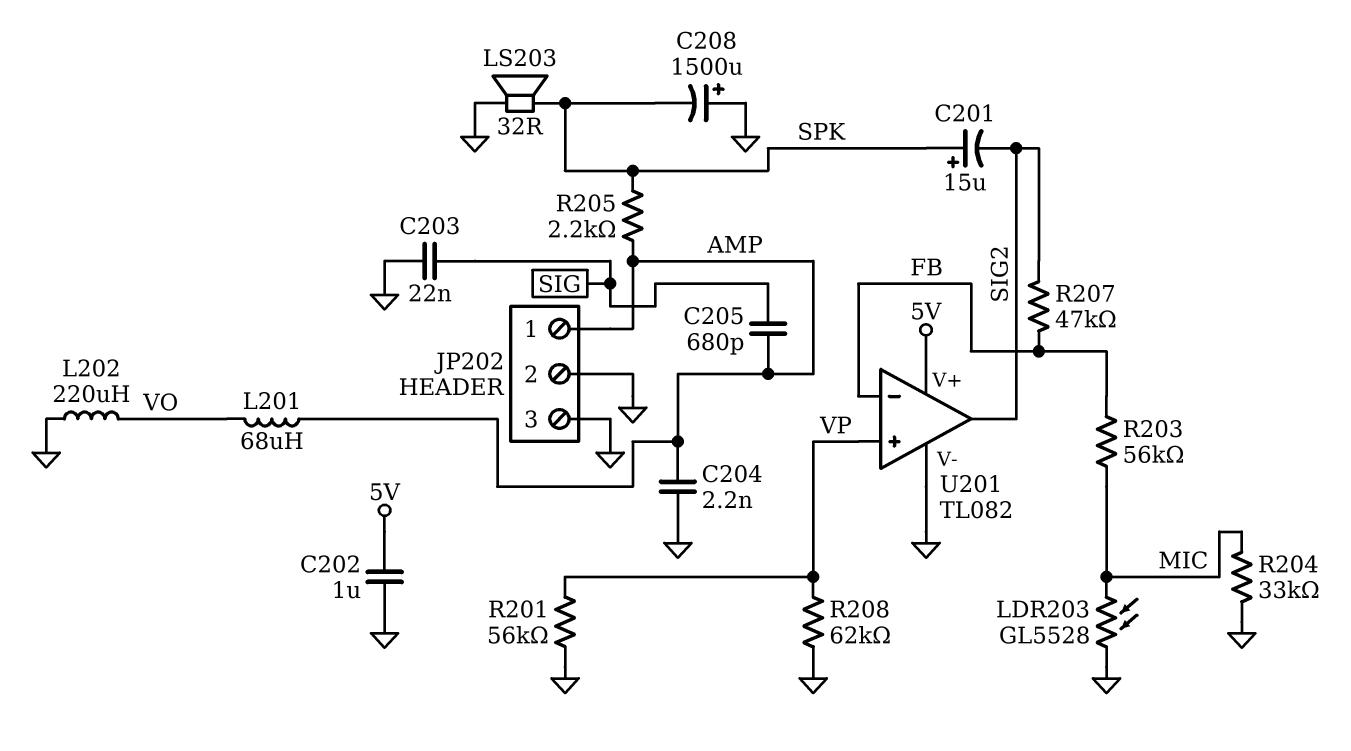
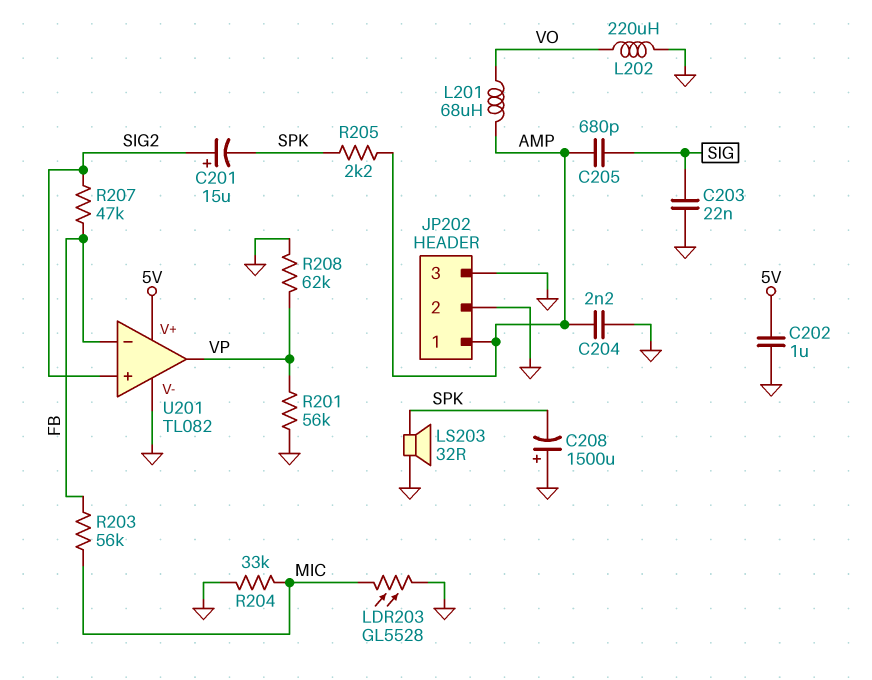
C201: 15uF (plus SPK, minus SIG2) -> 15uF (plus SIG2, minus SPK)
U201 pin in+: VP -> SIG2
U201 pin out: SIG2 -> VP

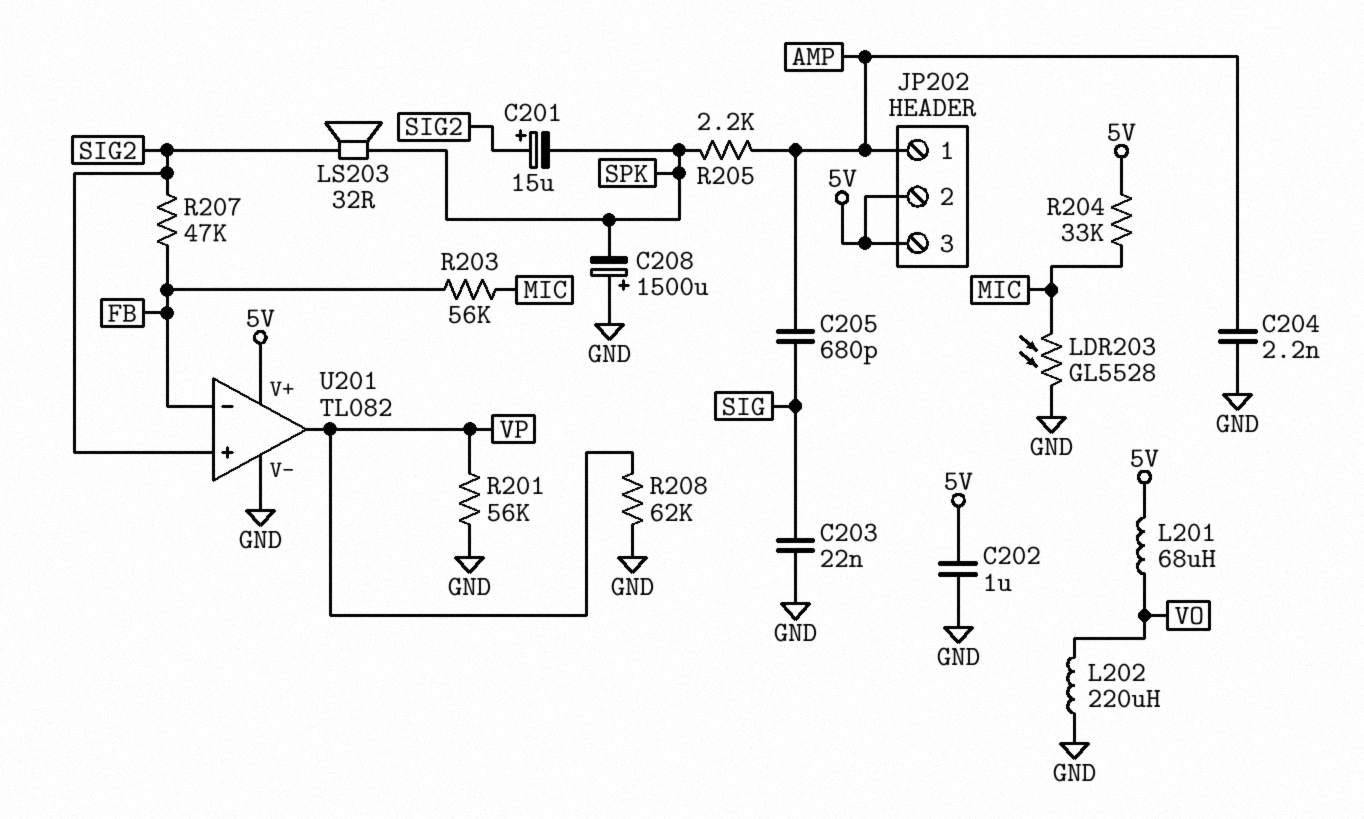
JP202 pin 2: GND -> 5V
JP202 pin 3: GND -> 5V
L201: 68uH (AMP, VO) -> 68uH (5V, VO)
LS203: speaker 32R (GND, SPK) -> speaker 32R (SIG2, SPK)
R204: 33k (GND, MIC) -> 33k (5V, MIC)

